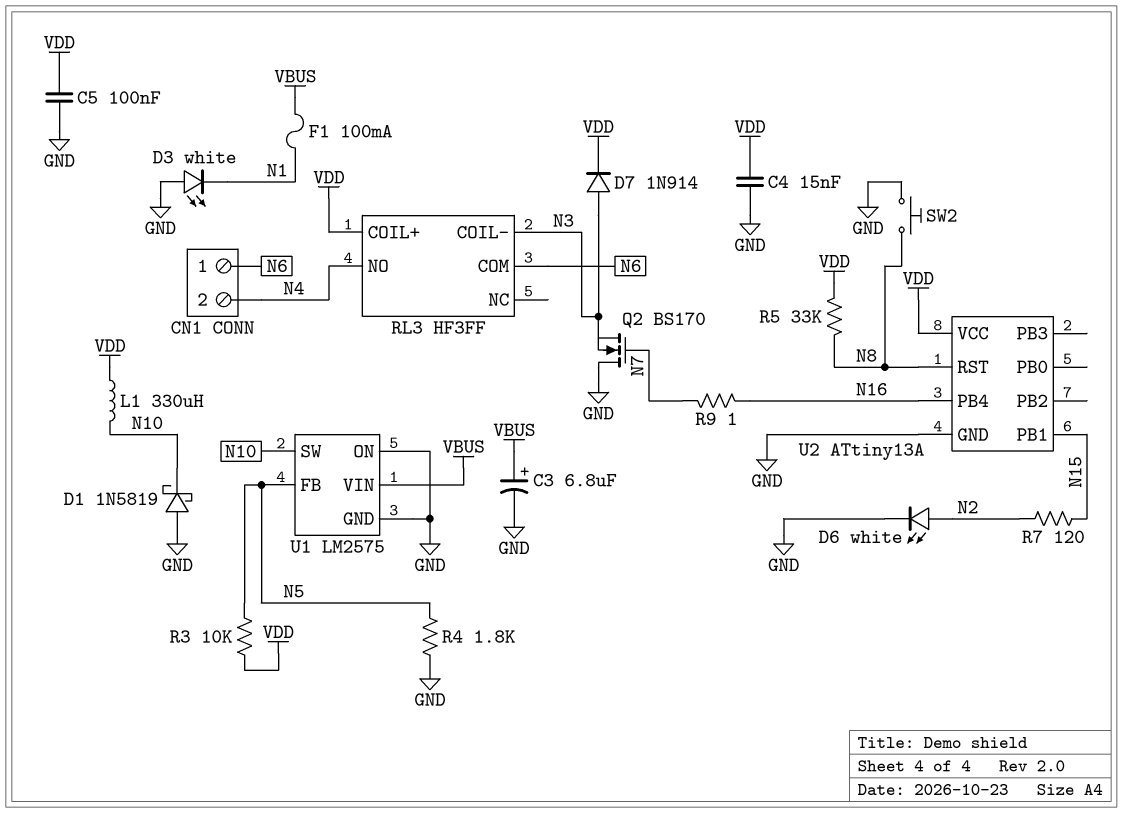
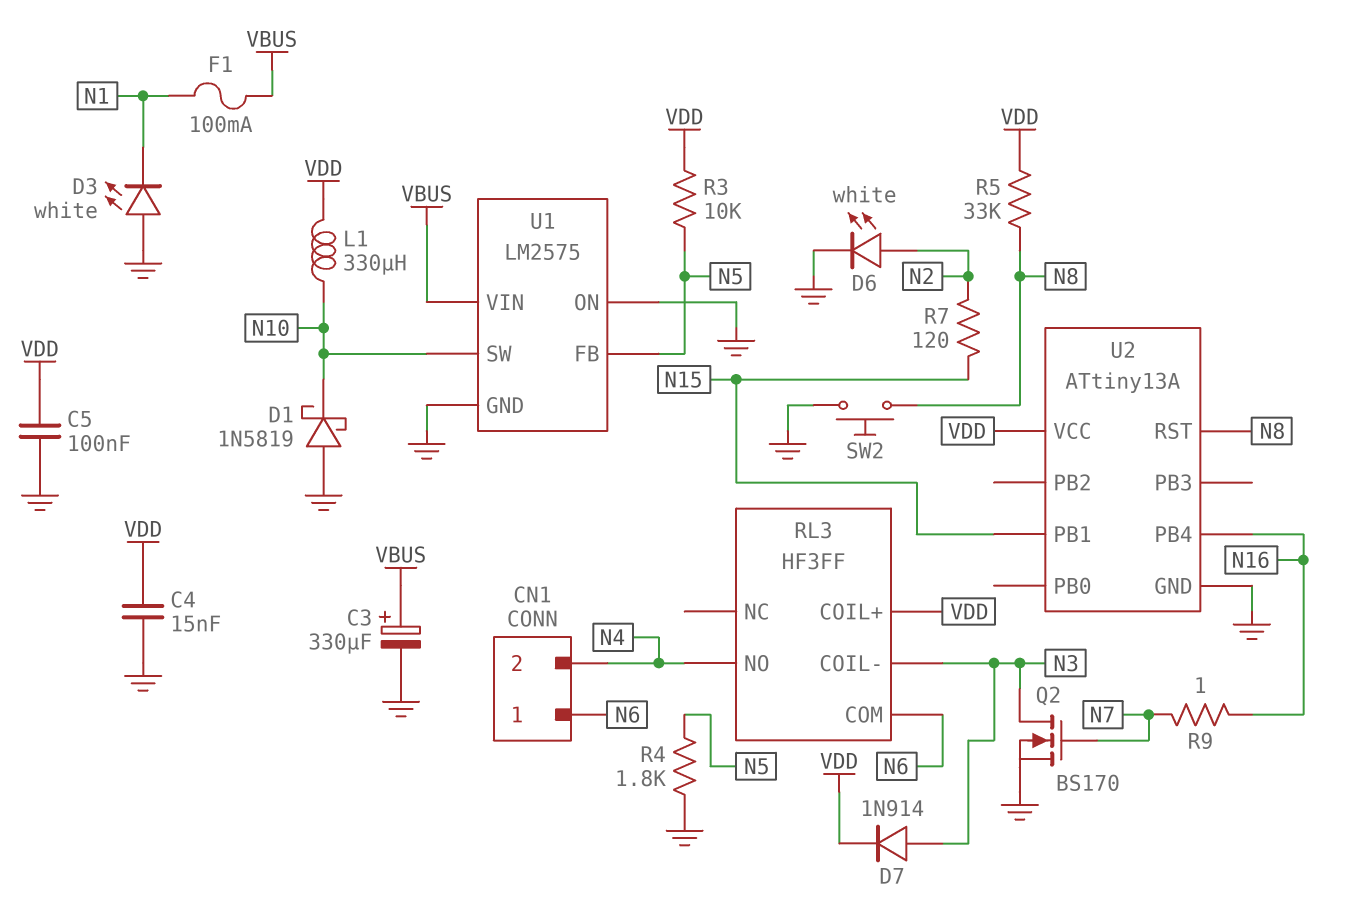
C3: 6.8uF (plus VBUS, minus GND) -> 330uF (plus VBUS, minus GND)
Q2: NMOS BS170 (G N7, D GND, S N3) -> NMOS BS170 (G N7, D N3, S GND)

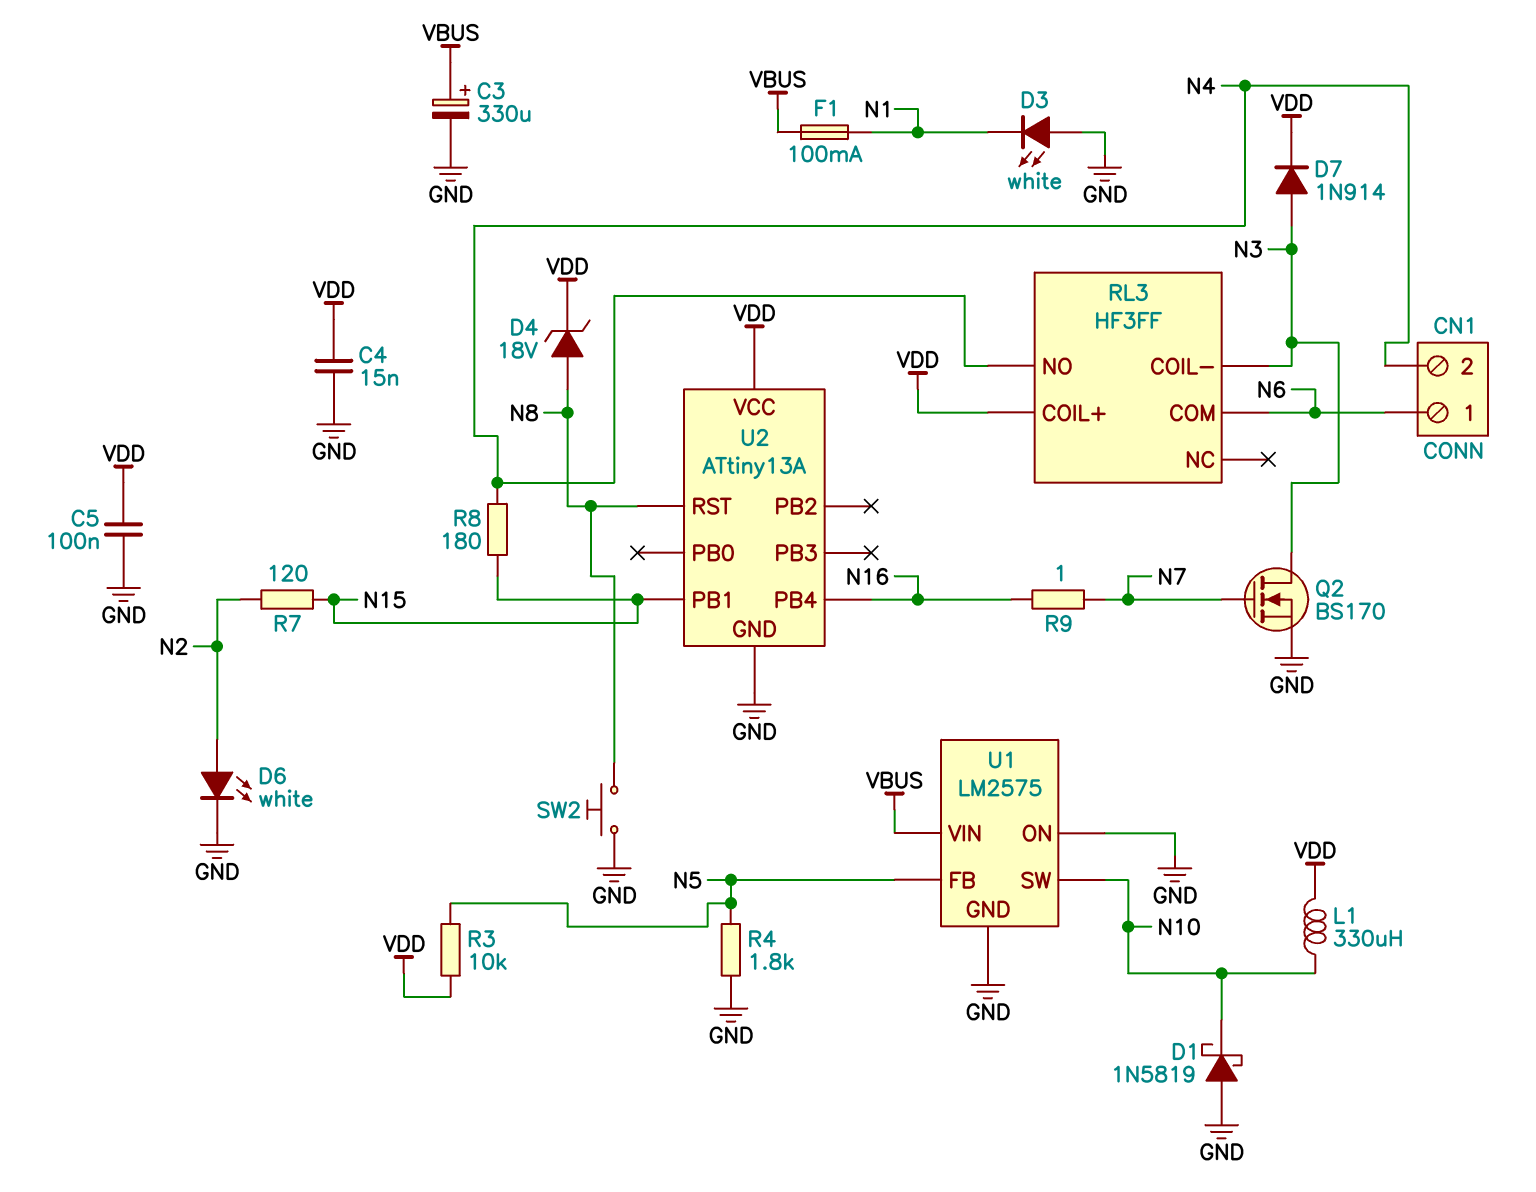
D4: none -> zener 18V (A N8, K VDD)
R5: 33k (N8, VDD) -> none
R8: none -> 180 (N4, N15)

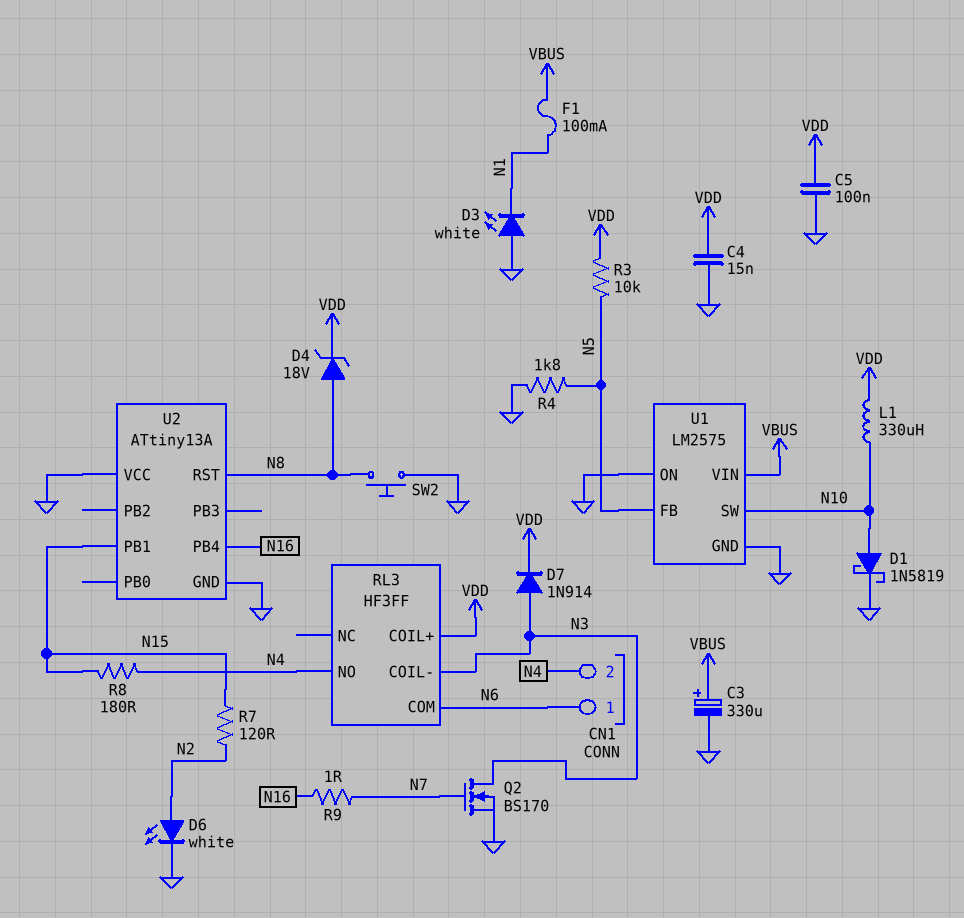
D1: schottky 1N5819 (A GND, K N10) -> schottky 1N5819 (A N10, K GND)
U2 pin VCC: VDD -> GND

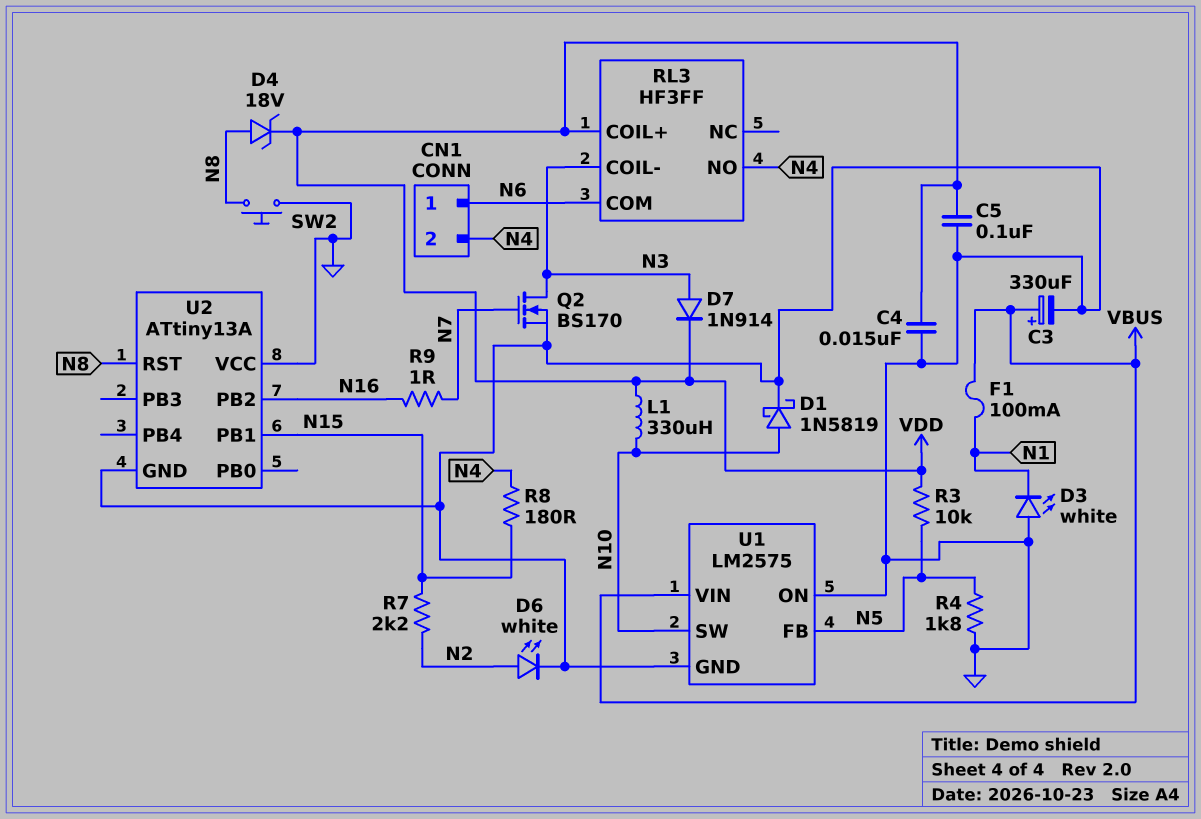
R7: 120 (N2, N15) -> 2.2k (N2, N15)
U2 pin PB2: none -> N16
U2 pin PB4: N16 -> none

